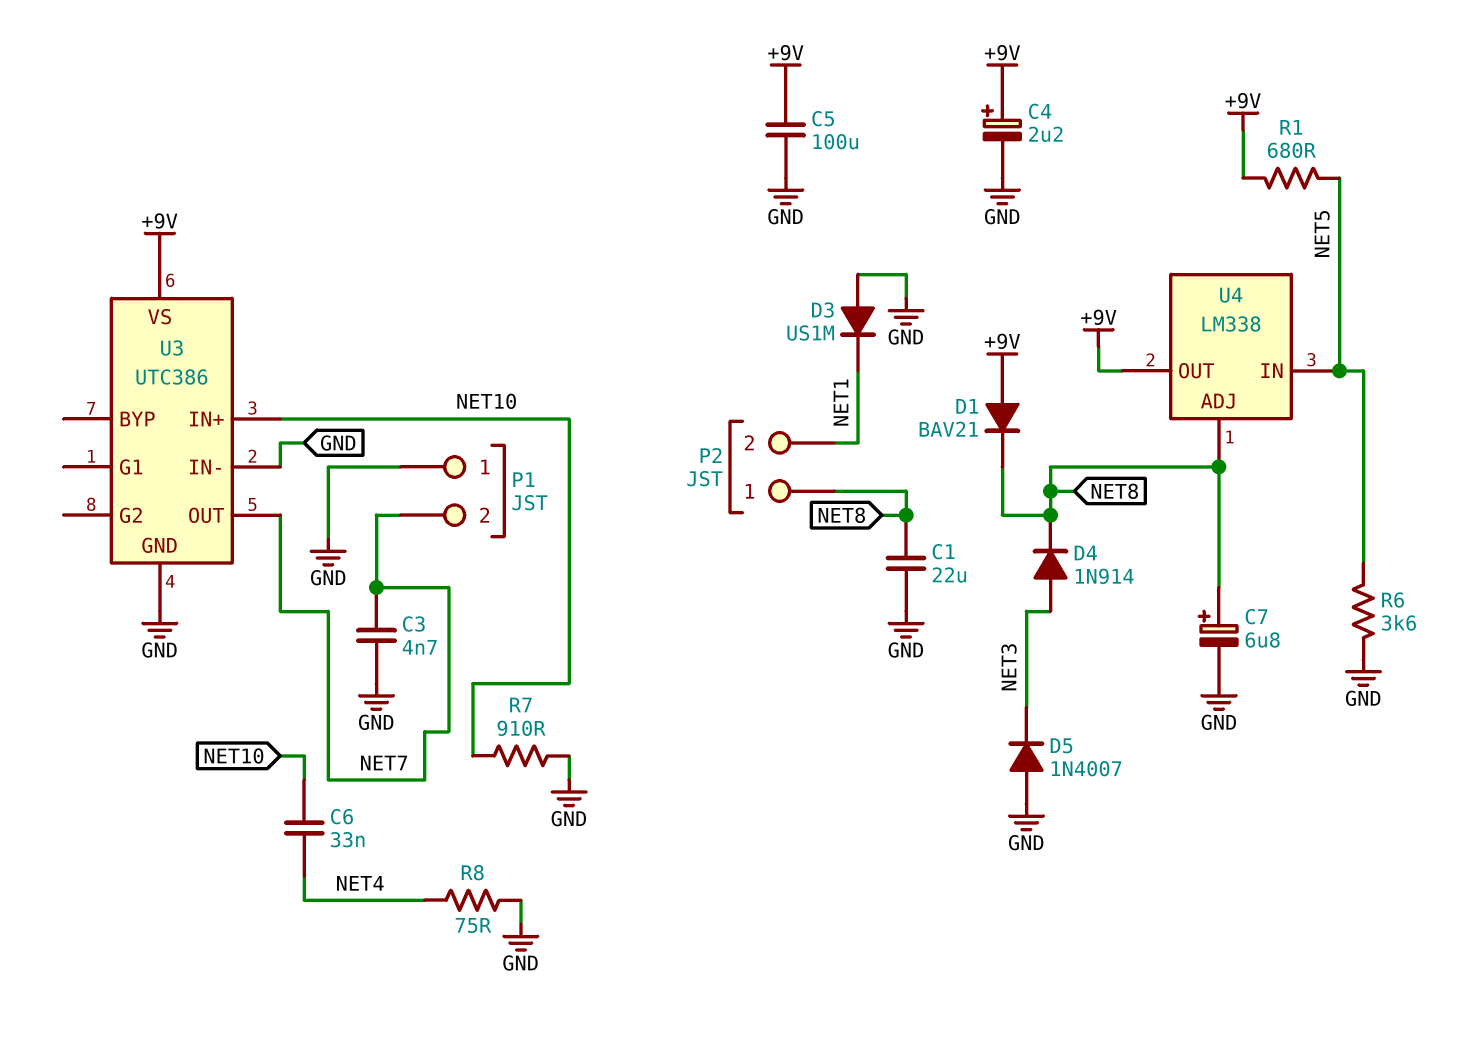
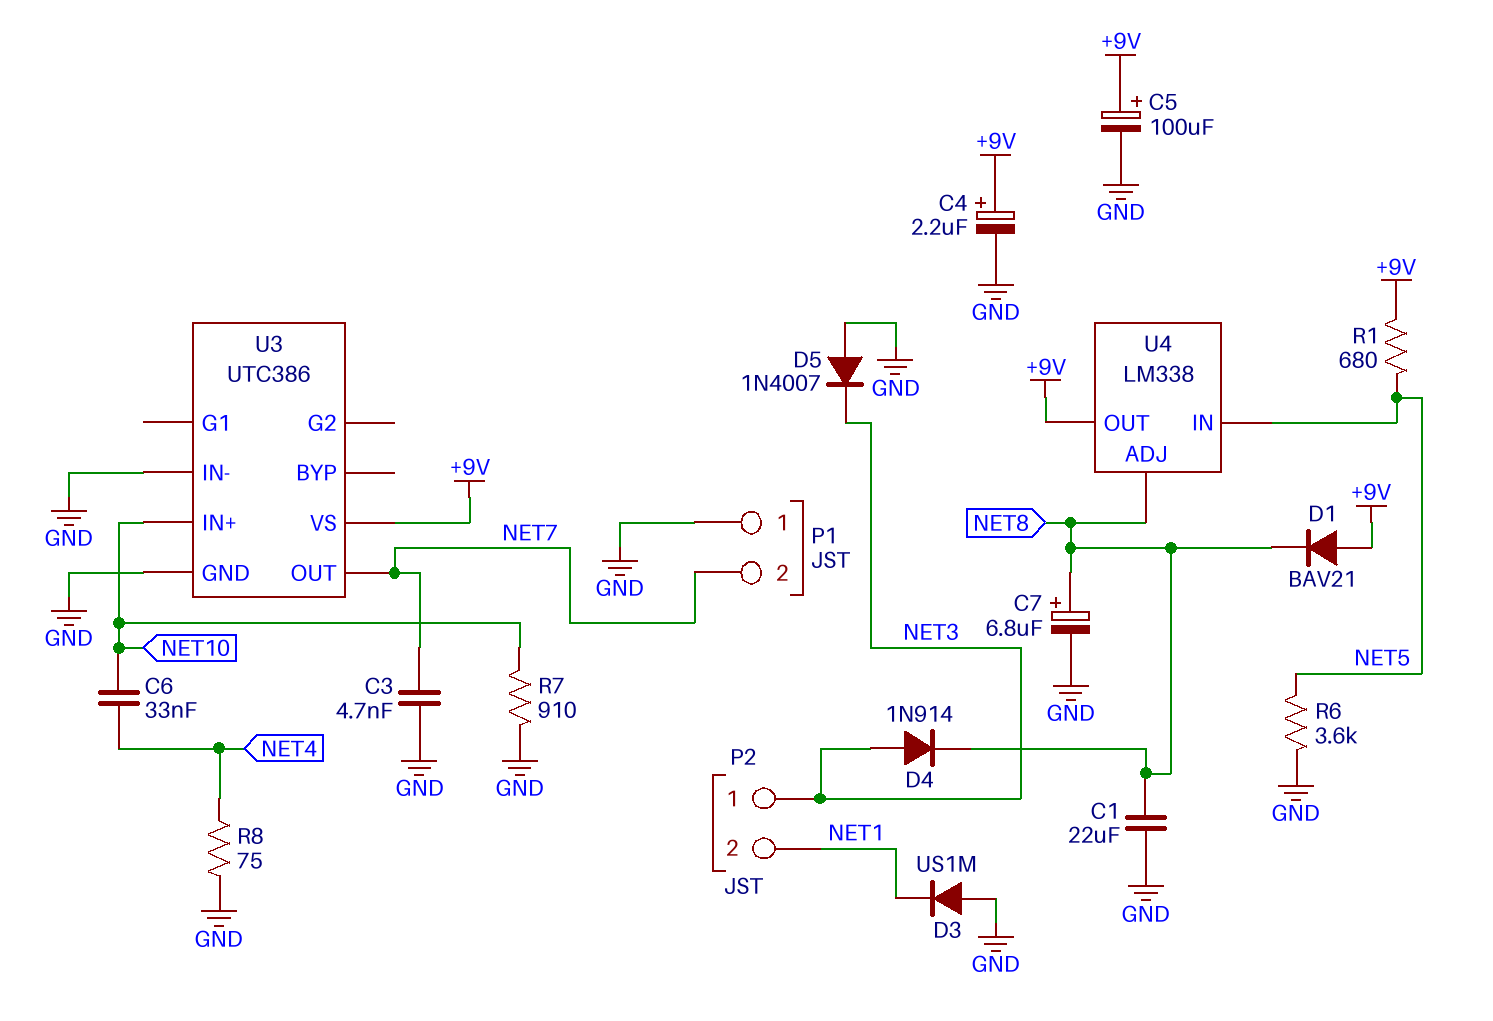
C5: 100uF (+9V, GND) -> 100uF (plus +9V, minus GND)
P2 pin 1: NET8 -> NET3

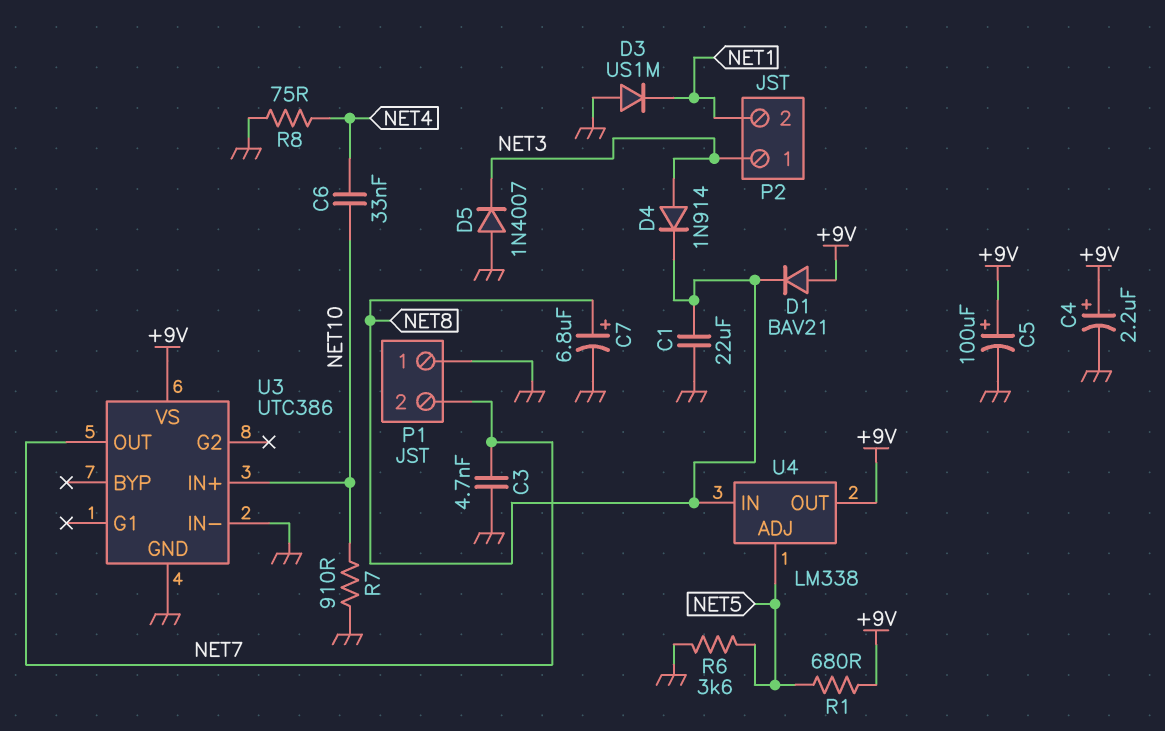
U4 pin ADJ: NET8 -> NET5
U4 pin IN: NET5 -> NET8

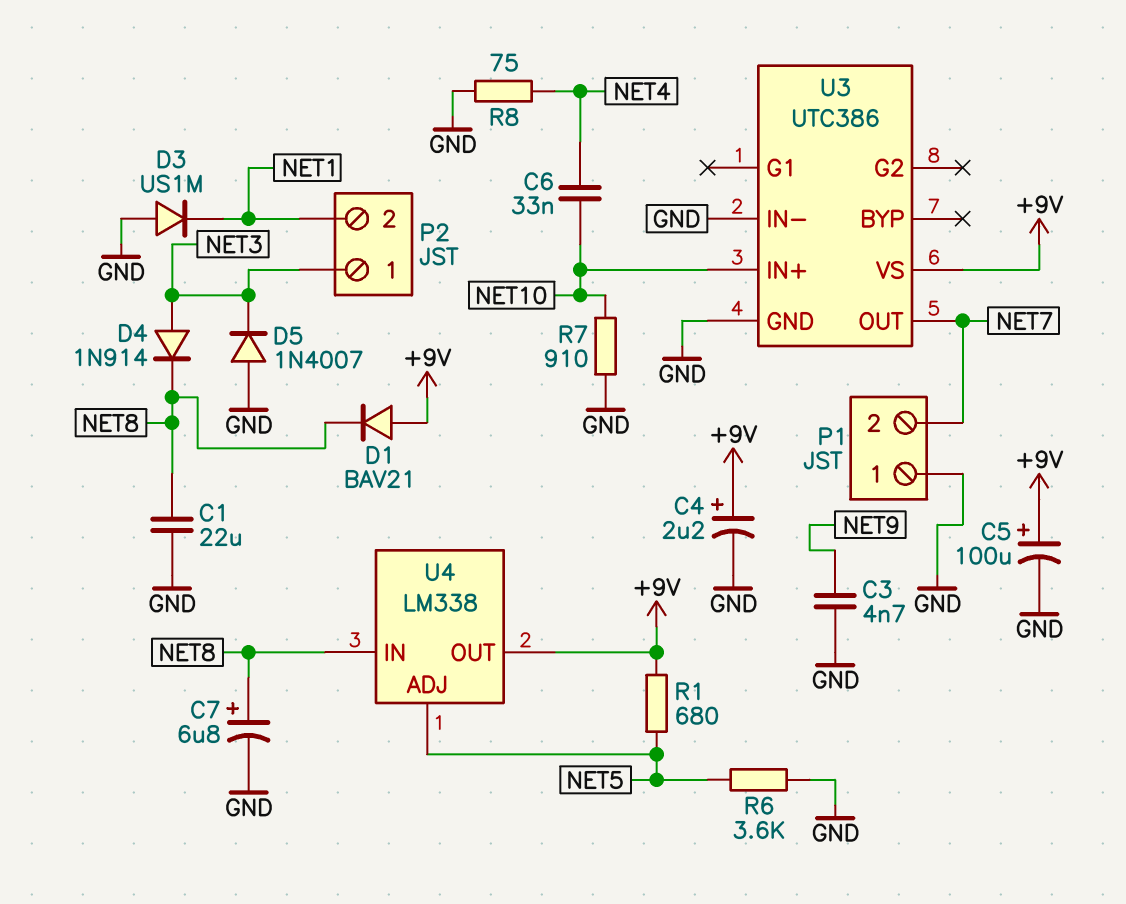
C3: 4.7nF (GND, NET7) -> 4.7nF (GND, NET9)

